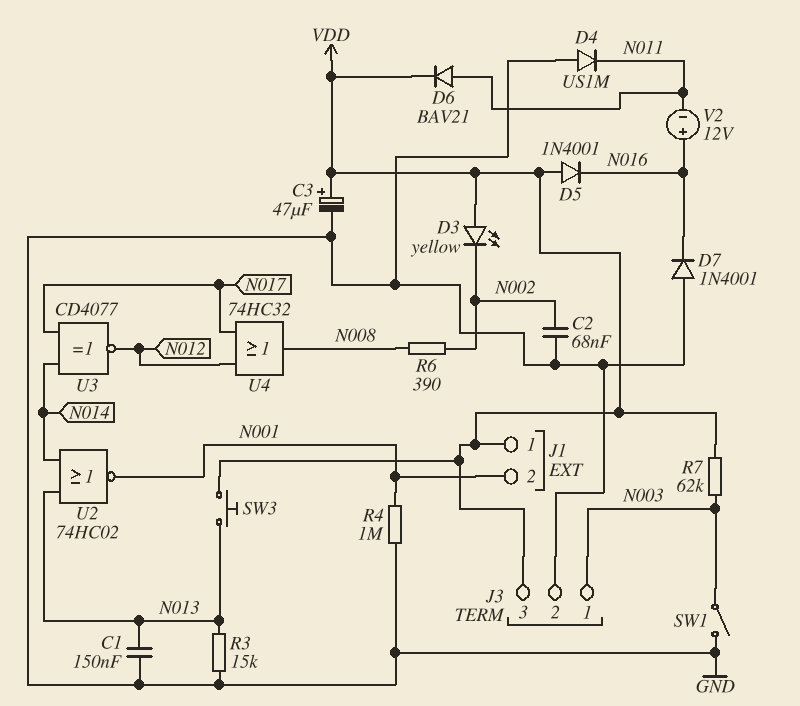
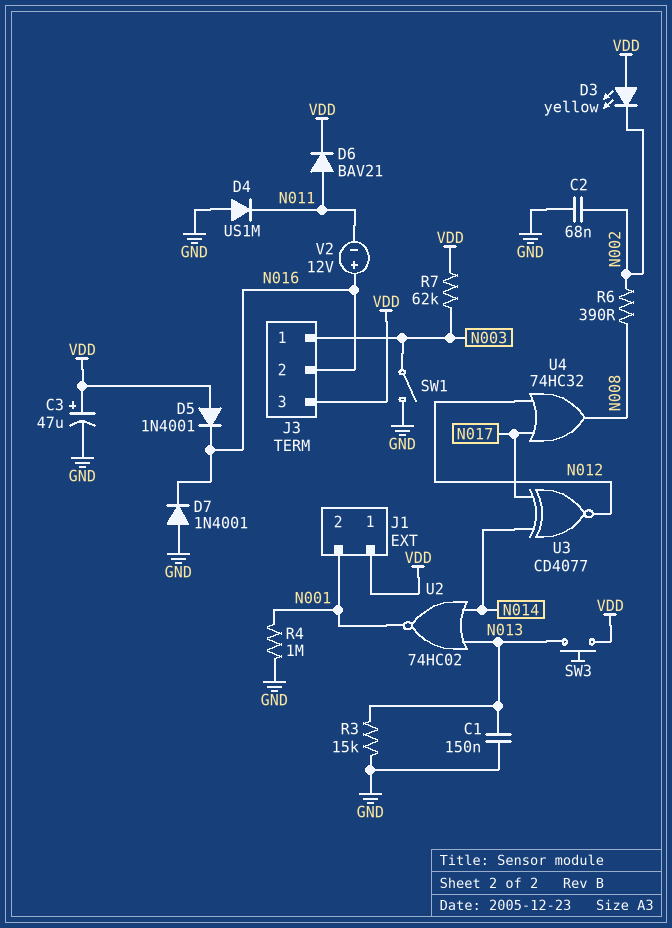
J3 pin 2: GND -> N016

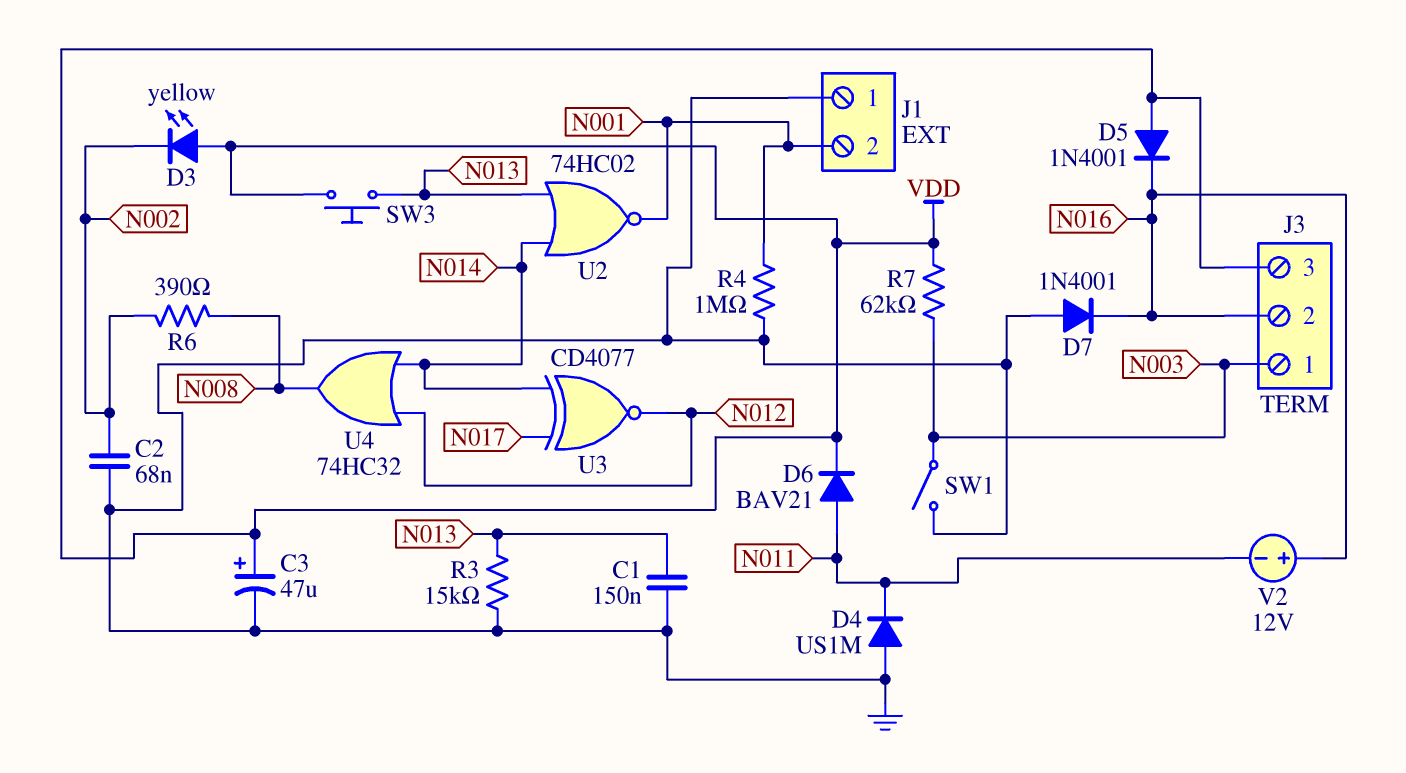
J1 pin 1: VDD -> GND
U4: OR 74HC32 (in N012, in N017, out N008) -> OR 74HC32 (in N012, in N014, out N008)

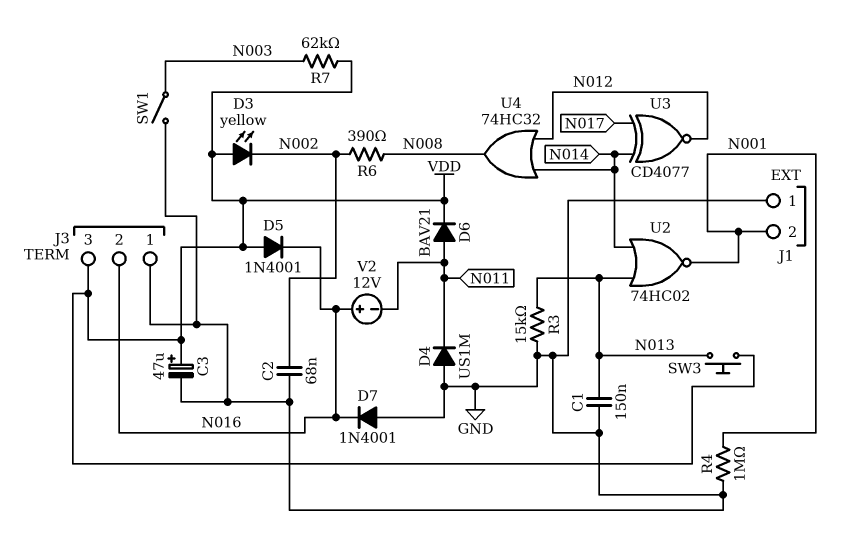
J3 pin 1: N003 -> GND

